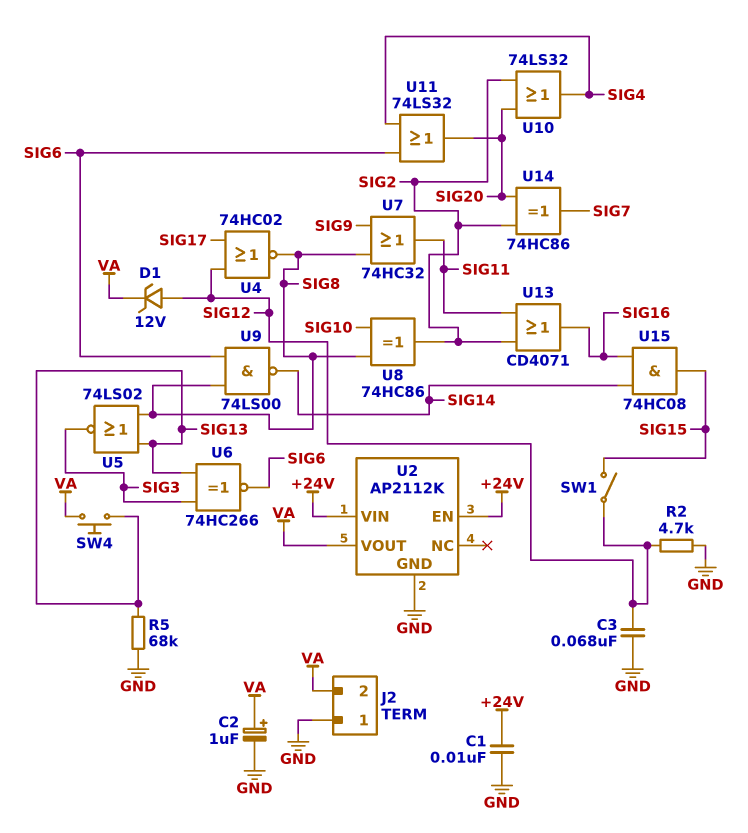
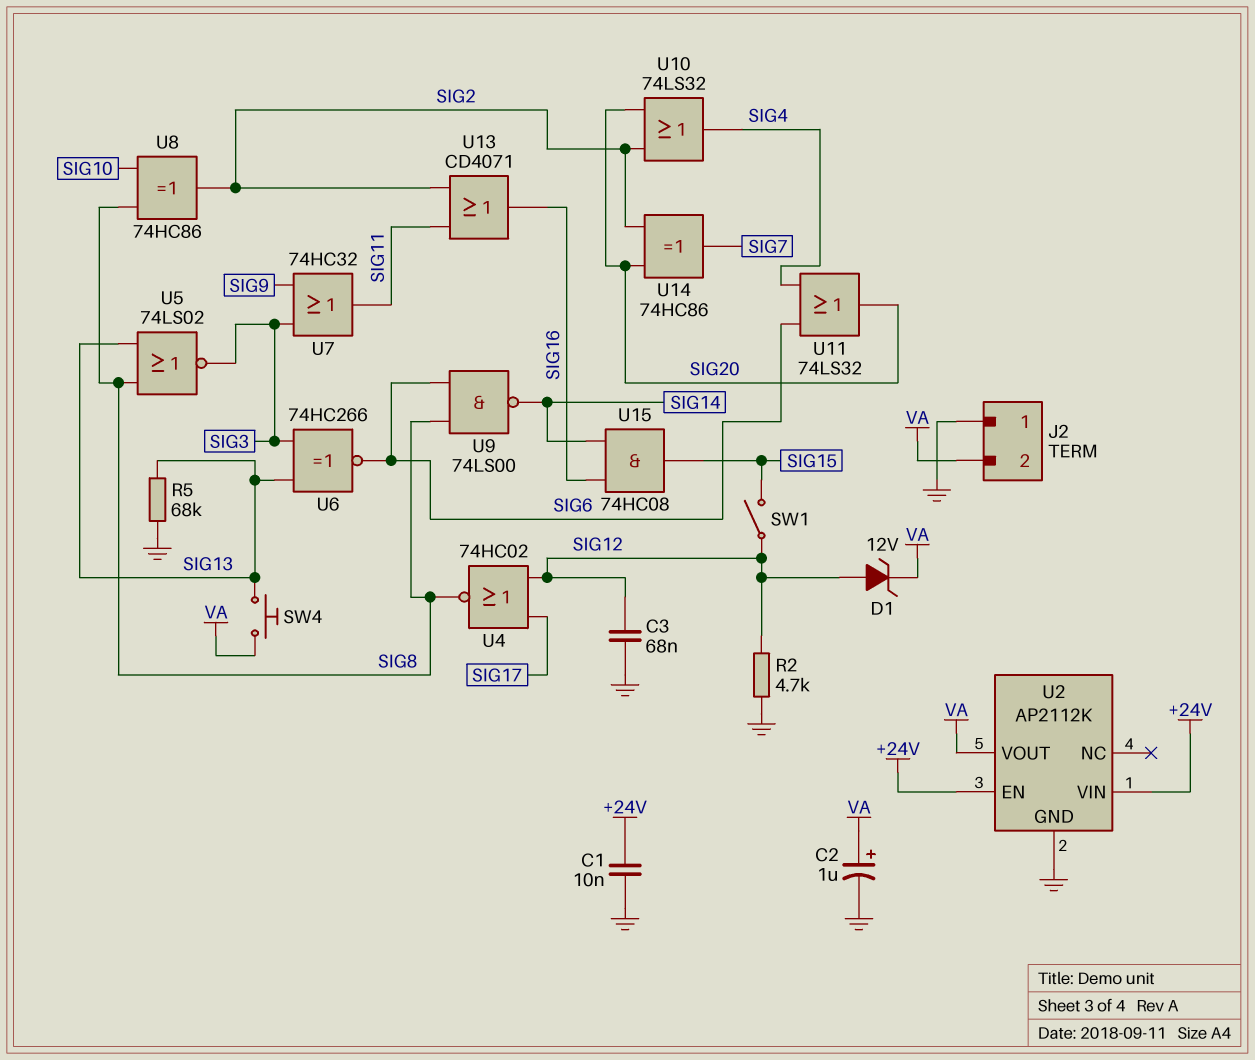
U7: OR 74HC32 (in SIG8, in SIG9, out SIG11) -> OR 74HC32 (in SIG3, in SIG9, out SIG11)

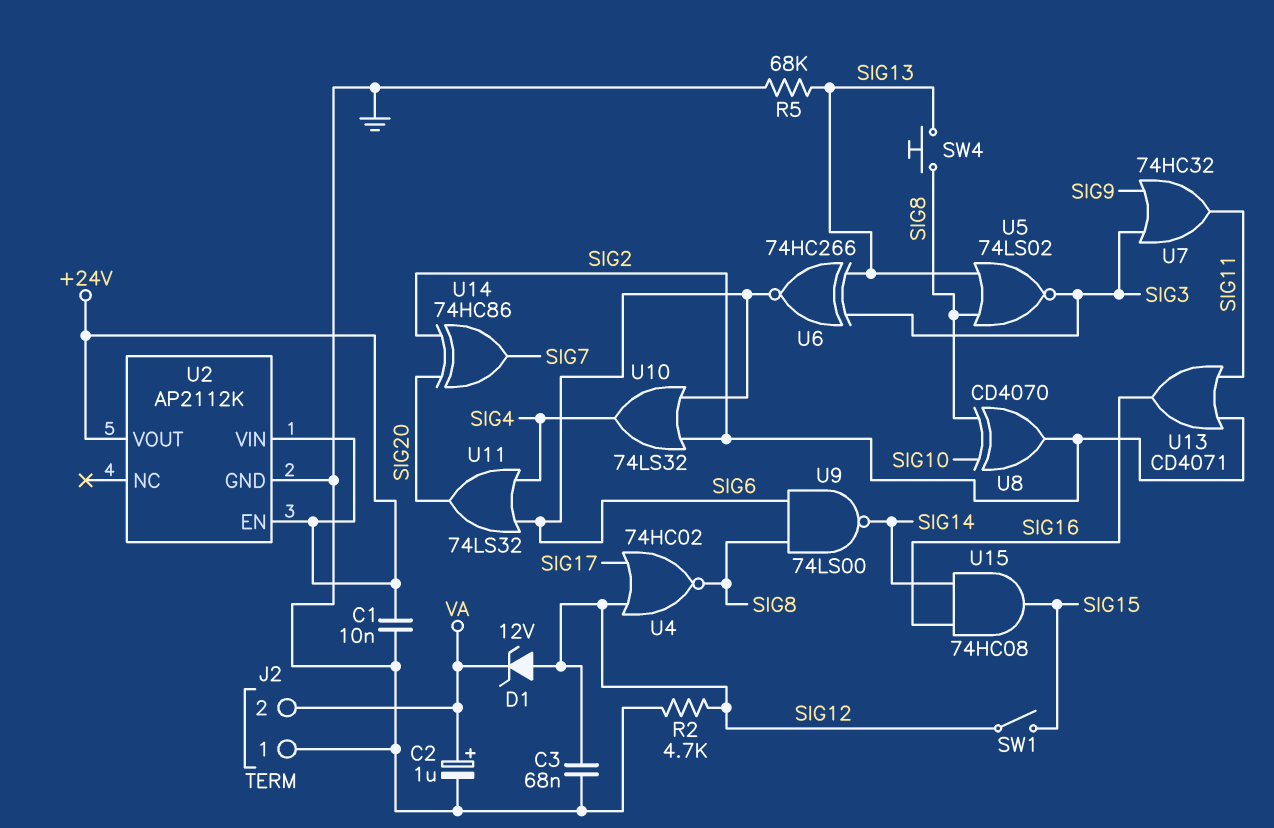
SW4: button (SIG13, VA) -> button (SIG8, SIG13)
U2 pin VOUT: VA -> +24V
U8: XOR 74HC86 (in SIG8, in SIG10, out SIG2) -> XOR CD4070 (in SIG8, in SIG10, out SIG2)
U10: OR 74LS32 (in SIG2, in SIG20, out SIG4) -> OR 74LS32 (in SIG2, in SIG6, out SIG4)

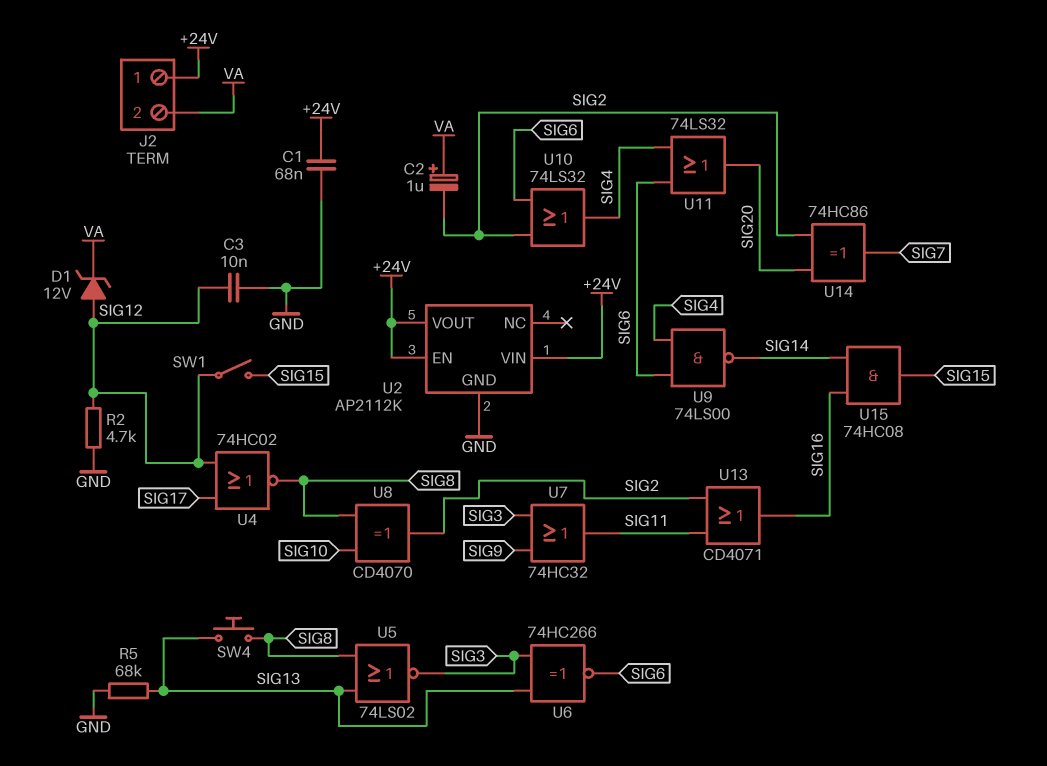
C1: 10nF (+24V, GND) -> 68nF (+24V, GND)
C2: 1uF (plus VA, minus GND) -> 1uF (plus VA, minus SIG2)
C3: 68nF (GND, SIG12) -> 10nF (GND, SIG12)
J2 pin 1: GND -> +24V
U9: NAND 74LS00 (in SIG6, in SIG8, out SIG14) -> NAND 74LS00 (in SIG4, in SIG6, out SIG14)

